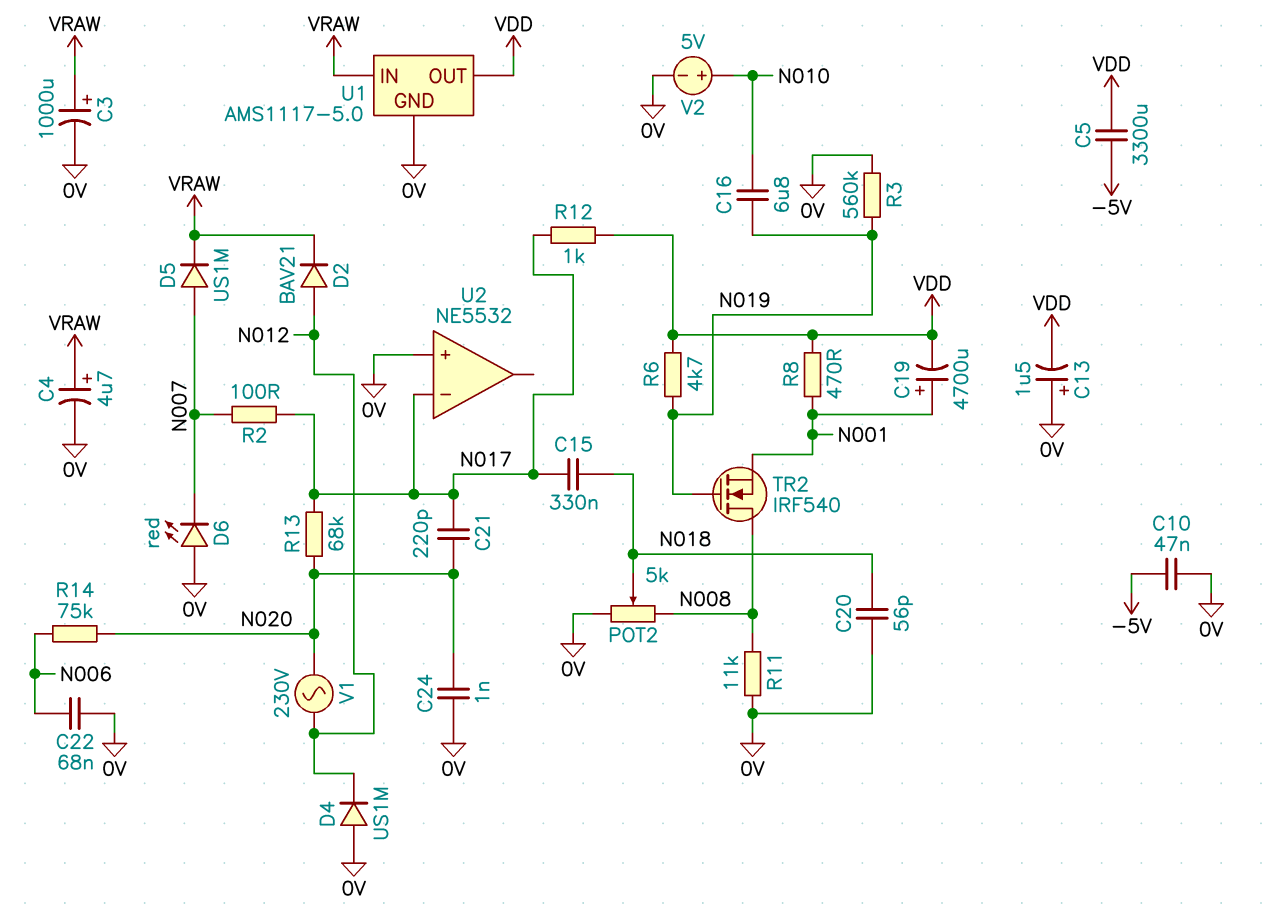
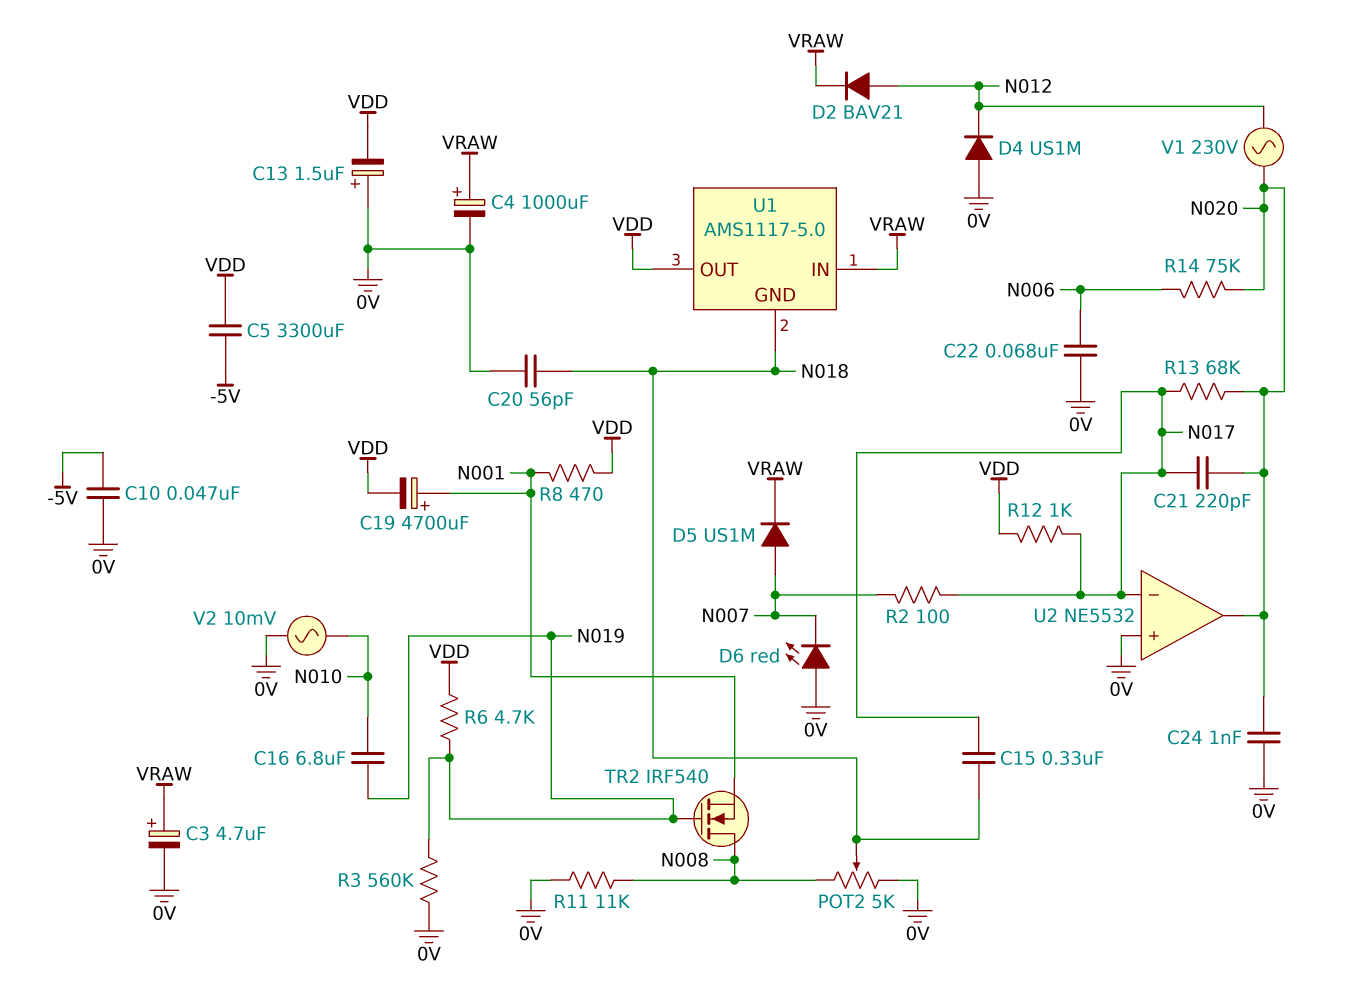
C3: 1000uF (plus VRAW, minus 0V) -> 4.7uF (plus VRAW, minus 0V)
C4: 4.7uF (plus VRAW, minus 0V) -> 1000uF (plus VRAW, minus 0V)
U1 pin GND: 0V -> N018
U2 pin out: none -> N020
V2: 5V (plus N010, minus 0V) -> AC 10mV (0V, N010)

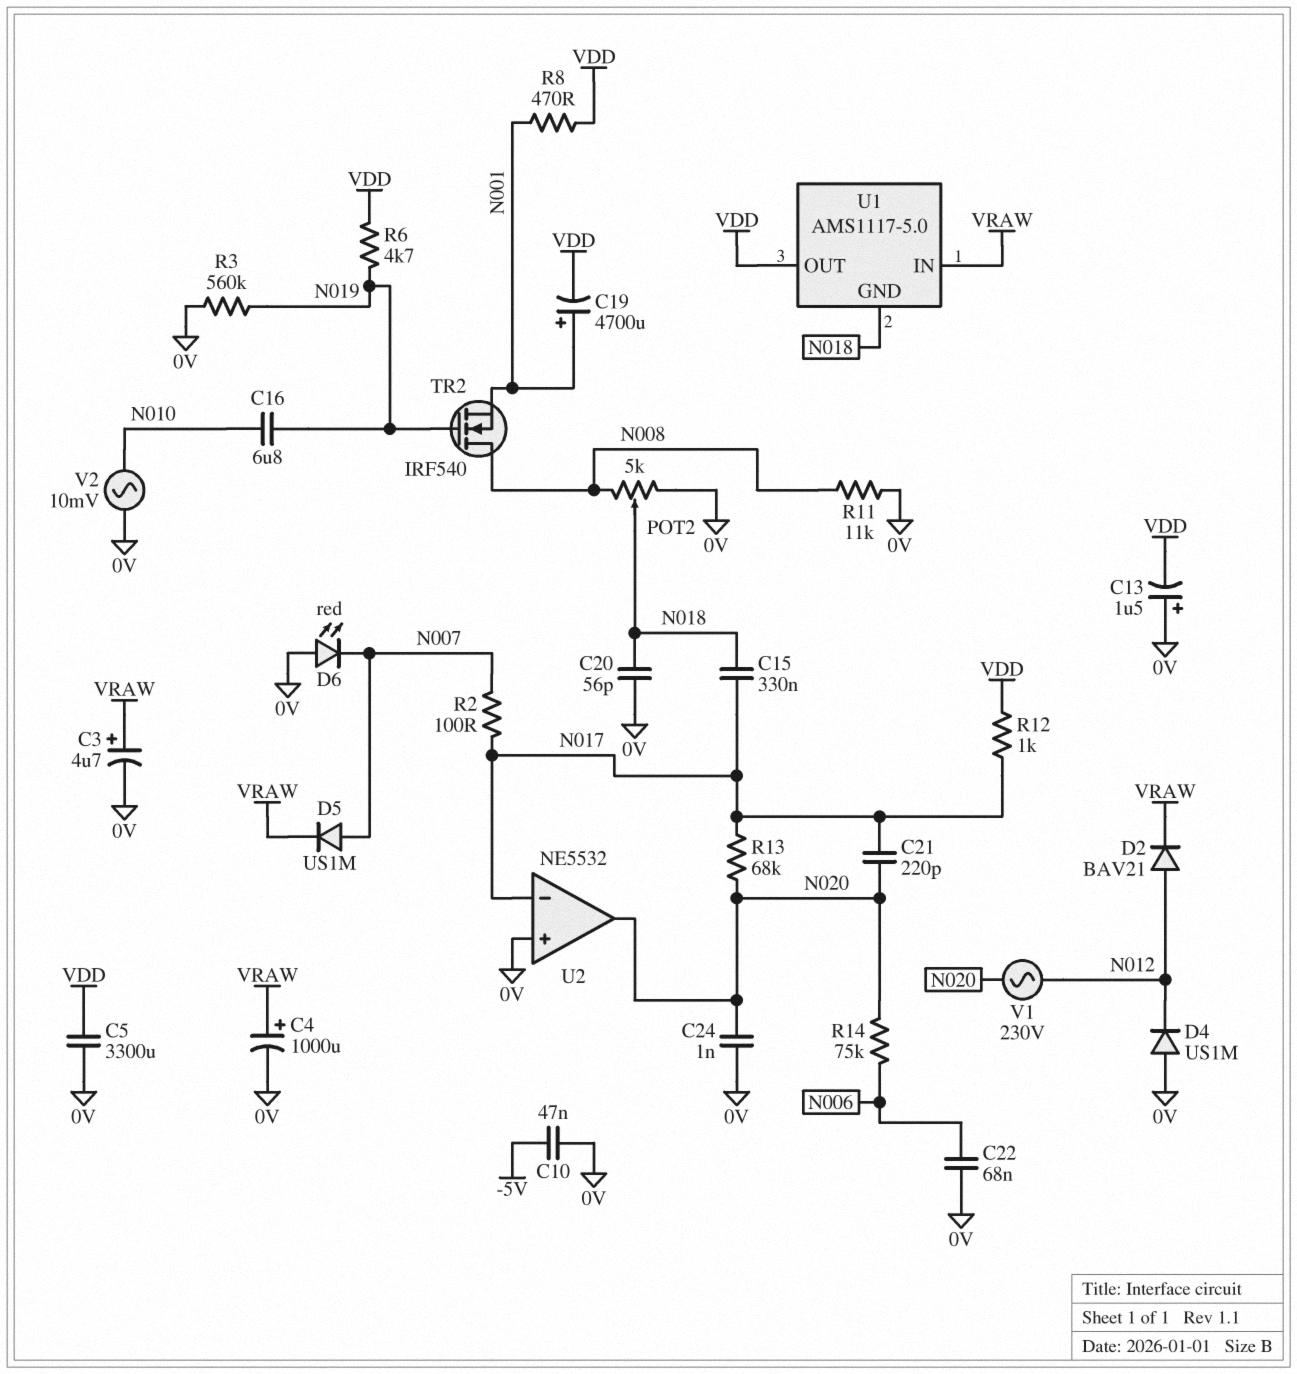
C5: 3300uF (-5V, VDD) -> 3300uF (0V, VDD)

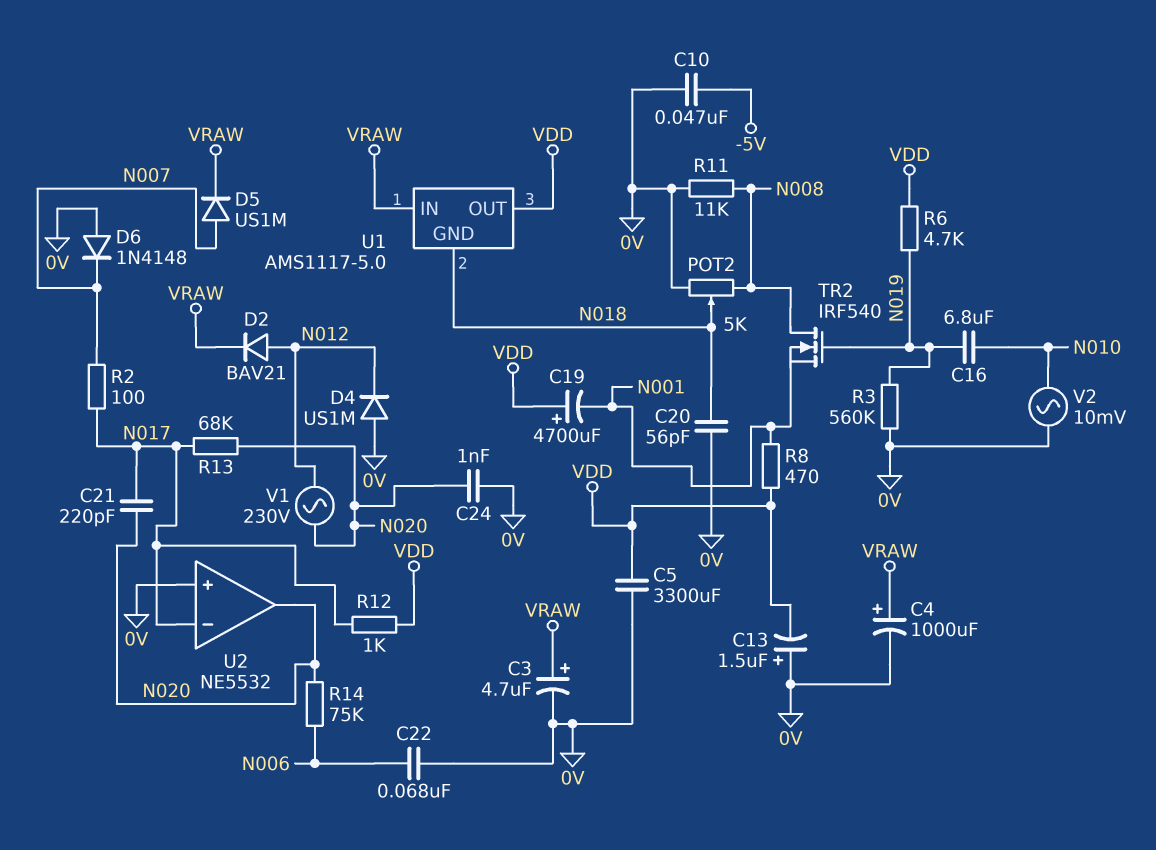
C15: 330nF (N017, N018) -> none
C19: 4700uF (plus N001, minus VDD) -> 4700uF (plus VDD, minus N001)
D6: LED red (A 0V, K N007) -> diode 1N4148 (A 0V, K N007)

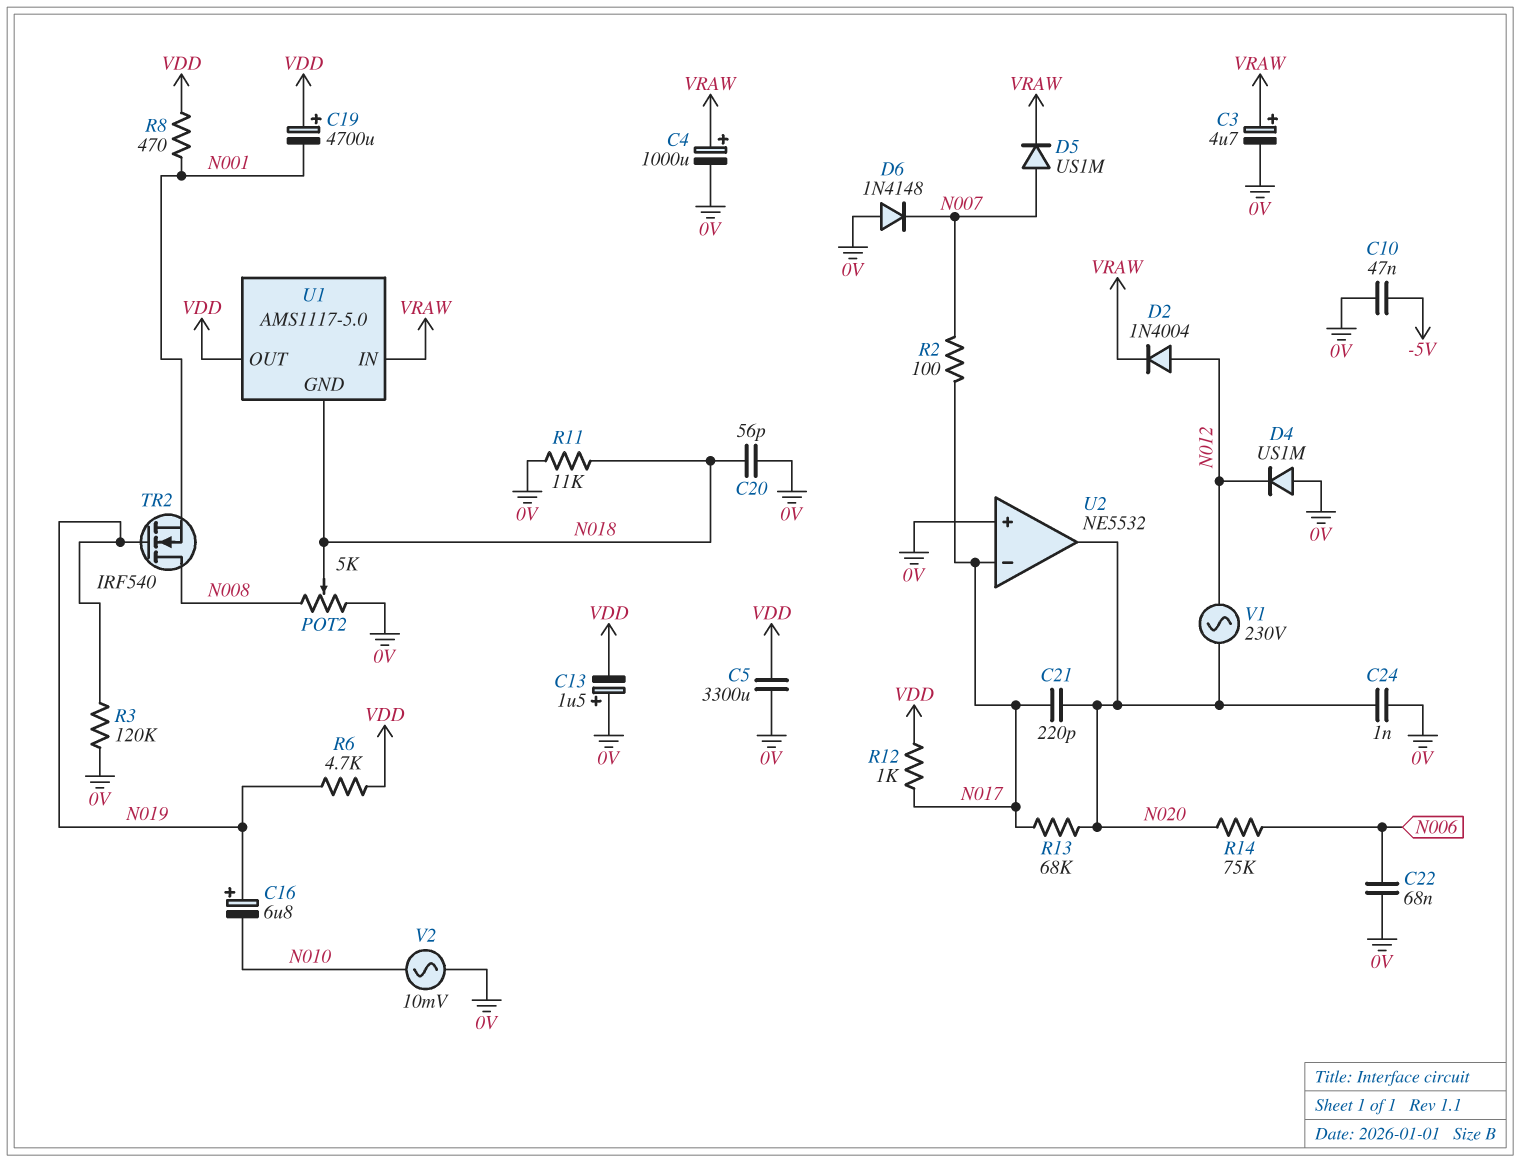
C16: 6.8uF (N010, N019) -> 6.8uF (plus N019, minus N010)
D2: diode BAV21 (A N012, K VRAW) -> diode 1N4004 (A N012, K VRAW)
R3: 560k (0V, N019) -> 120k (0V, N019)
R11: 11k (0V, N008) -> 11k (0V, N018)

